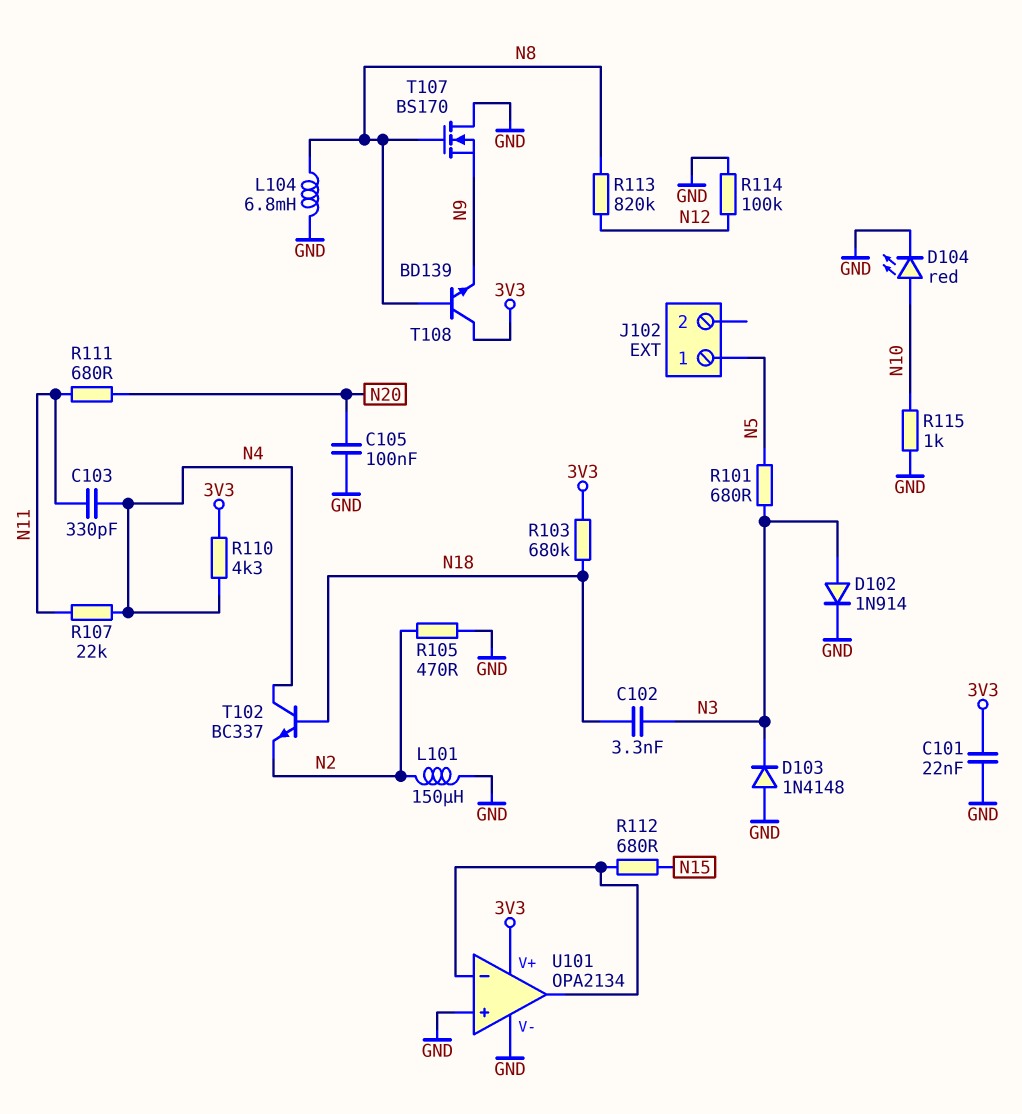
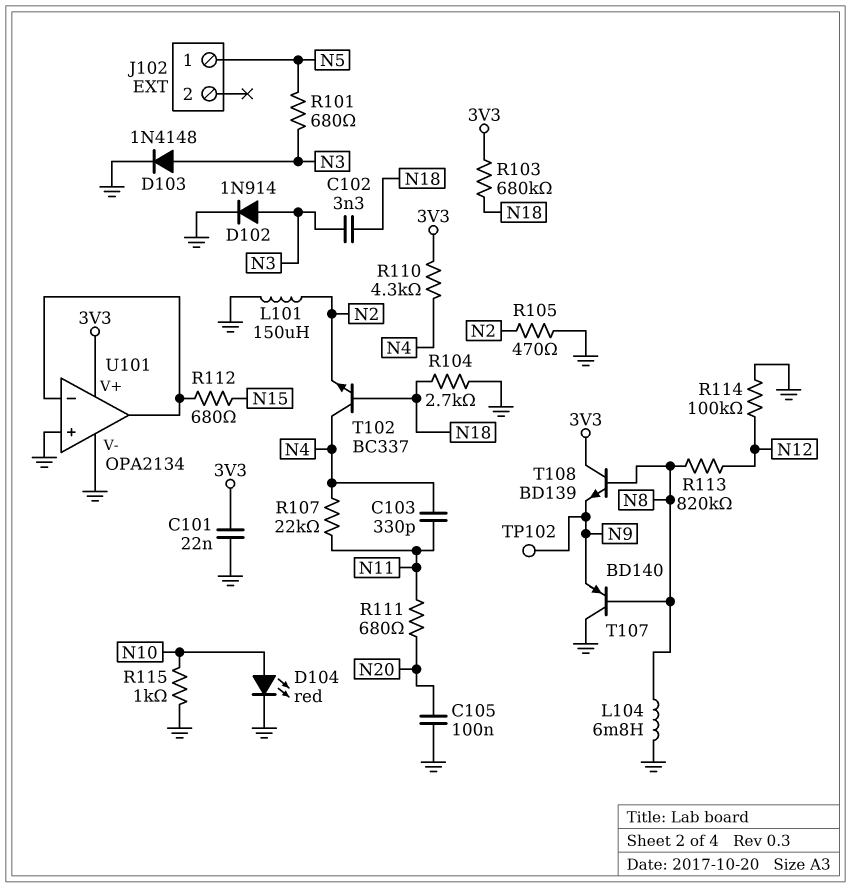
D103: diode 1N4148 (A GND, K N3) -> diode 1N4148 (A N3, K GND)
R104: none -> 2.7k (GND, N18)
T107: NMOS BS170 (G N8, D GND, S N9) -> PNP BD140 (B N8, C GND, E N9)
TP102: none -> test point (N9)

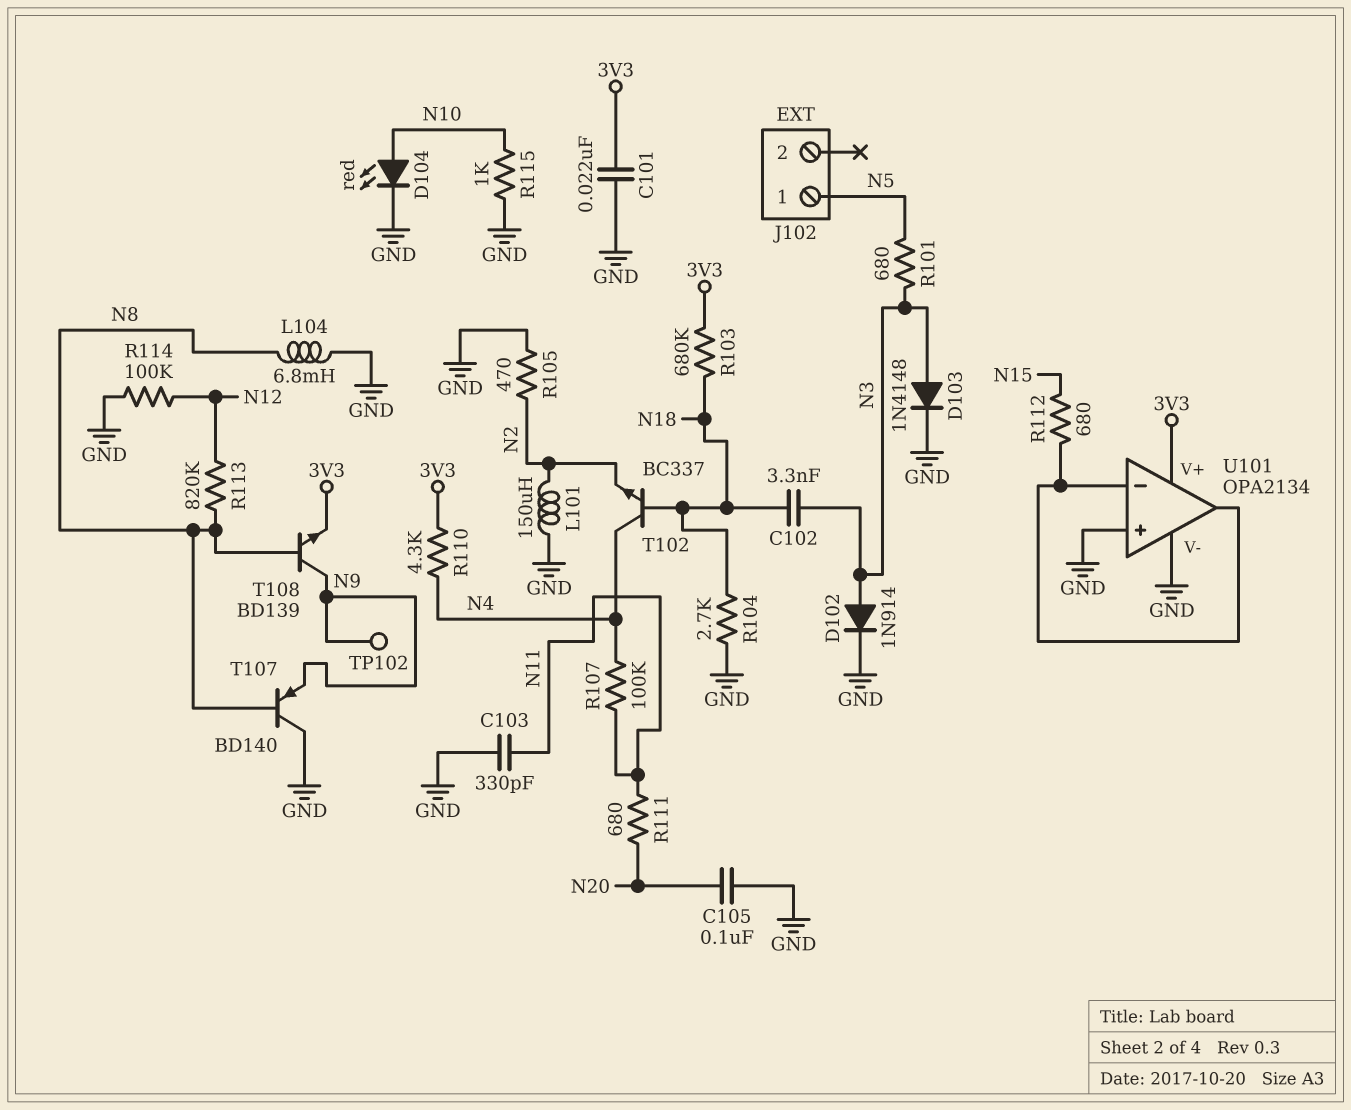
C103: 330pF (N4, N11) -> 330pF (GND, N11)
R107: 22k (N4, N11) -> 100k (N4, N11)
T108: NPN BD139 (B N8, C 3V3, E N9) -> NPN BD139 (B N8, C N9, E 3V3)

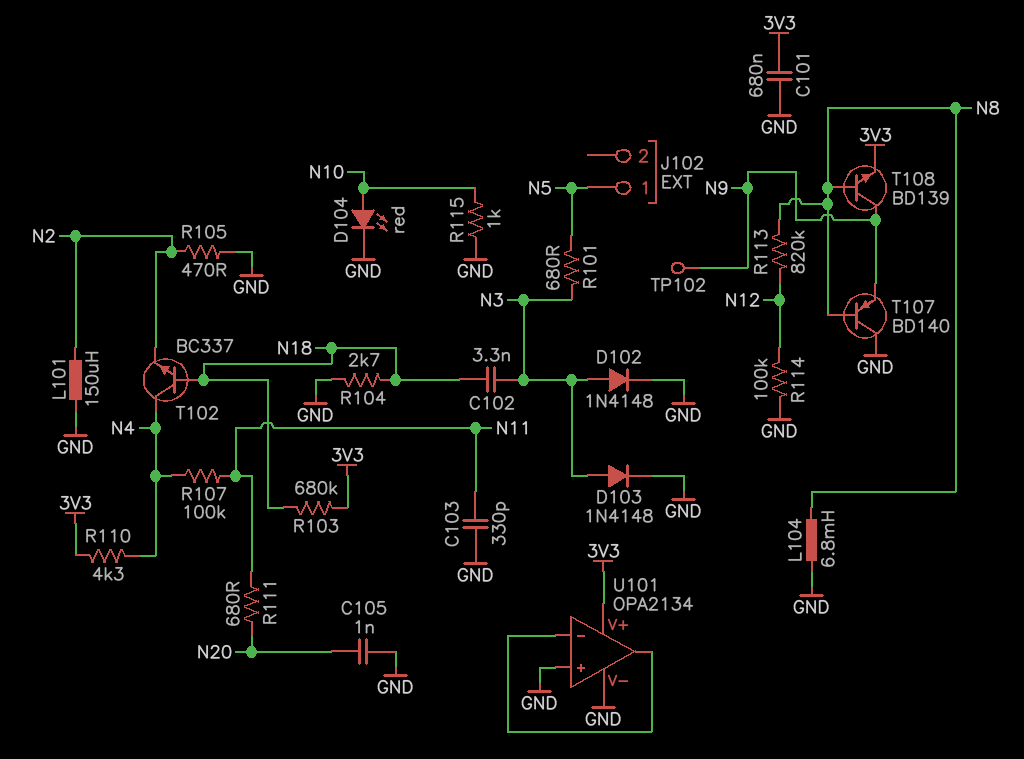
C101: 22nF (3V3, GND) -> 680nF (3V3, GND)
C105: 100nF (GND, N20) -> 1nF (GND, N20)
D102: diode 1N914 (A N3, K GND) -> diode 1N4148 (A N3, K GND)
R112: 680 (N15, U101/in-) -> none

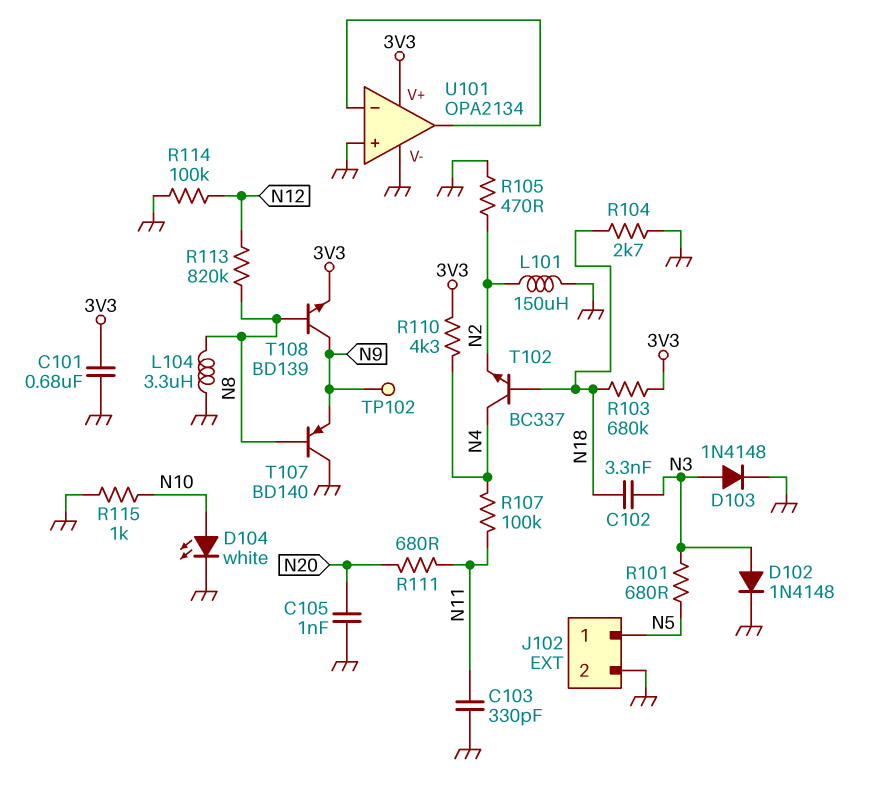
D104: LED red (A N10, K GND) -> LED white (A N10, K GND)
J102 pin 2: none -> GND
L104: 6.8mH (GND, N8) -> 3.3uH (GND, N8)

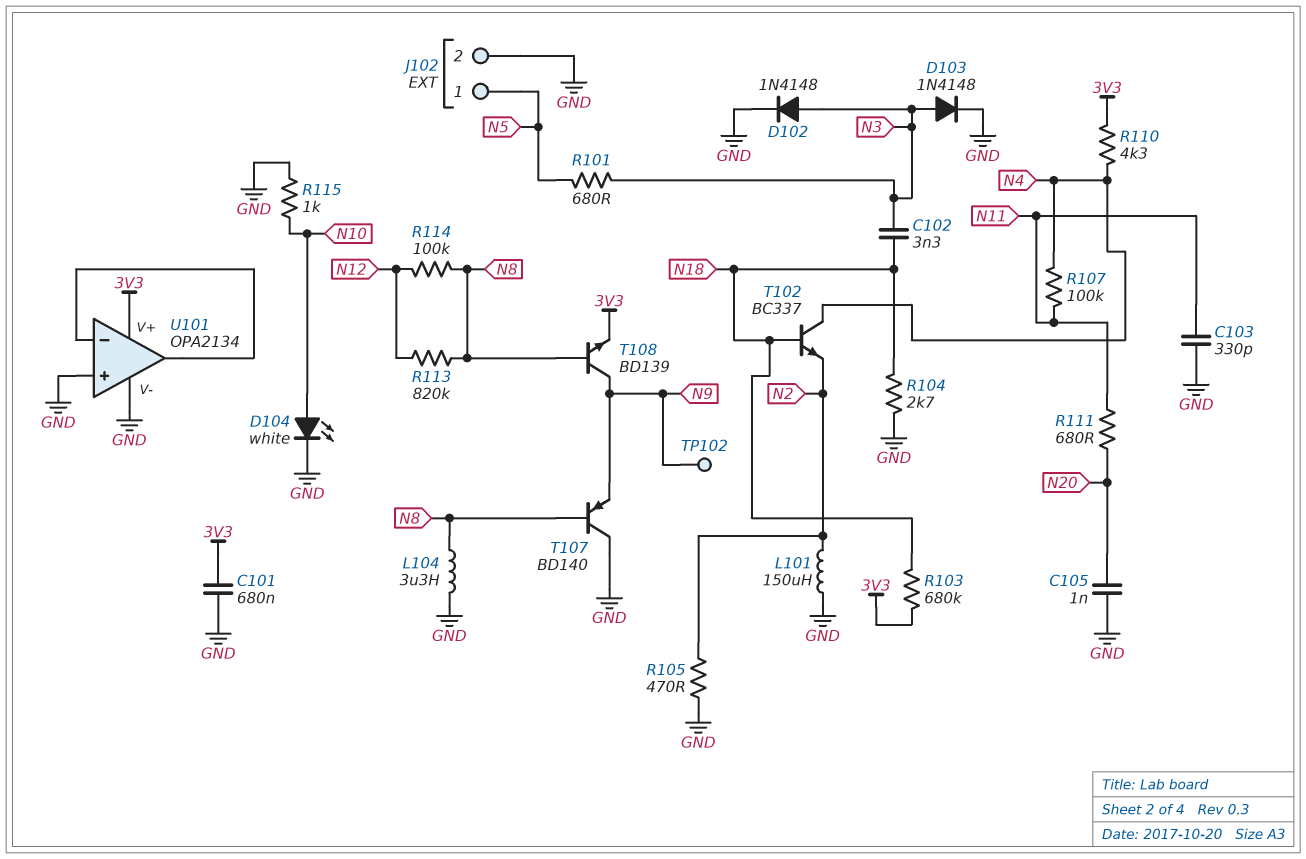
R114: 100k (GND, N12) -> 100k (N8, N12)

